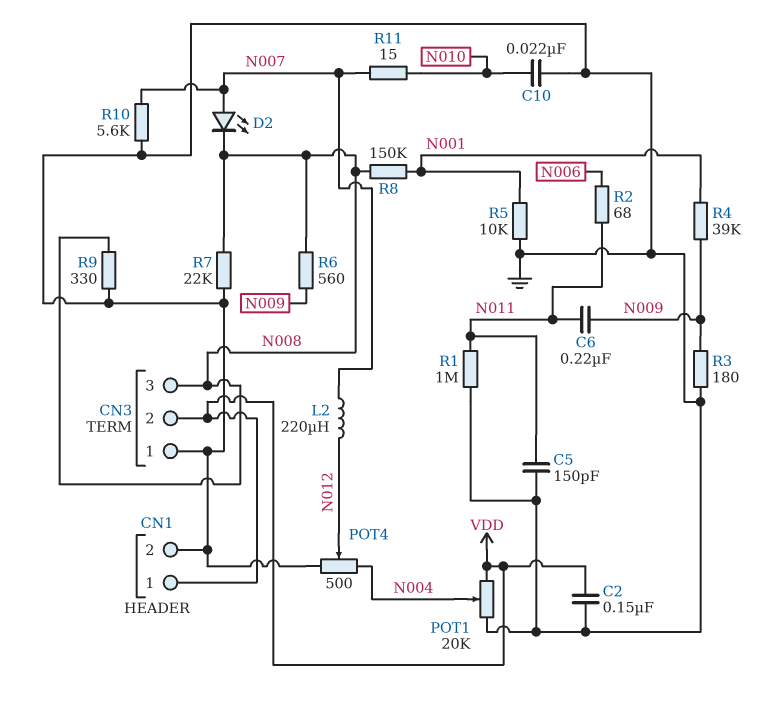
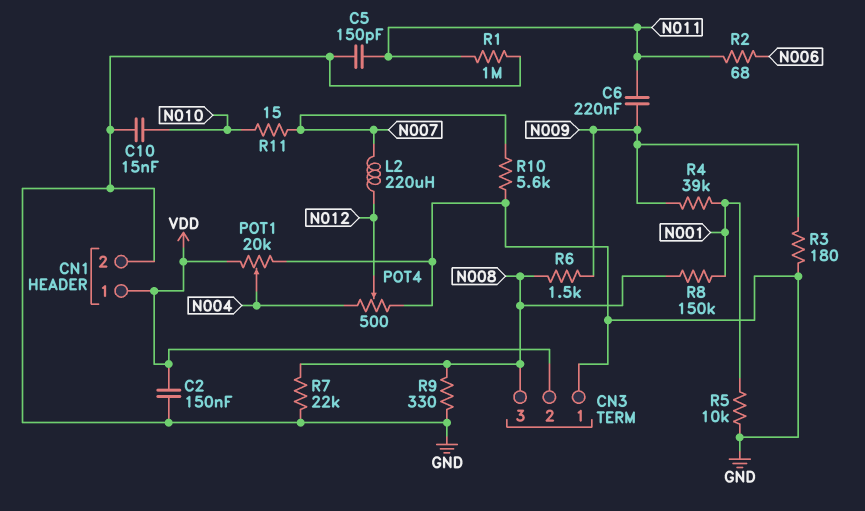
C10: 22nF (GND, N010) -> 15nF (GND, N010)
D2: LED (A N007, K N008) -> none
R6: 560 (N008, N009) -> 1.5k (N008, N009)

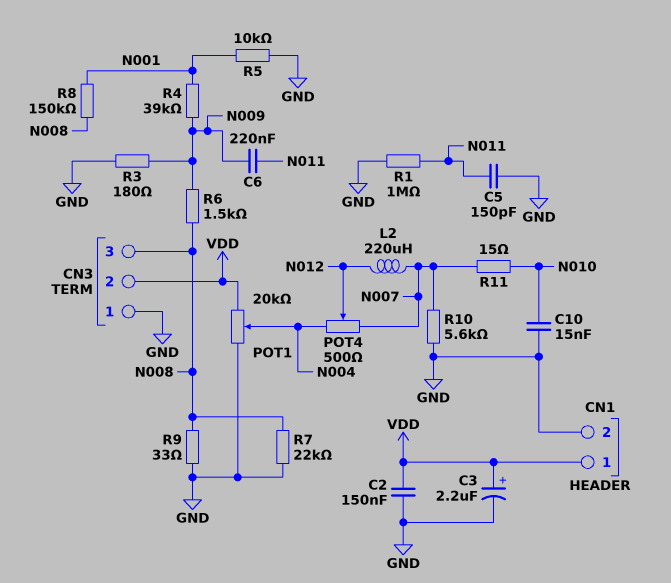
C3: none -> 2.2uF (plus VDD, minus GND)
POT4: 500 (GND, N004, wiper N012) -> 500 (N004, N007, wiper N012)
R2: 68 (N006, N011) -> none
R9: 330 (GND, N008) -> 33 (GND, N008)

